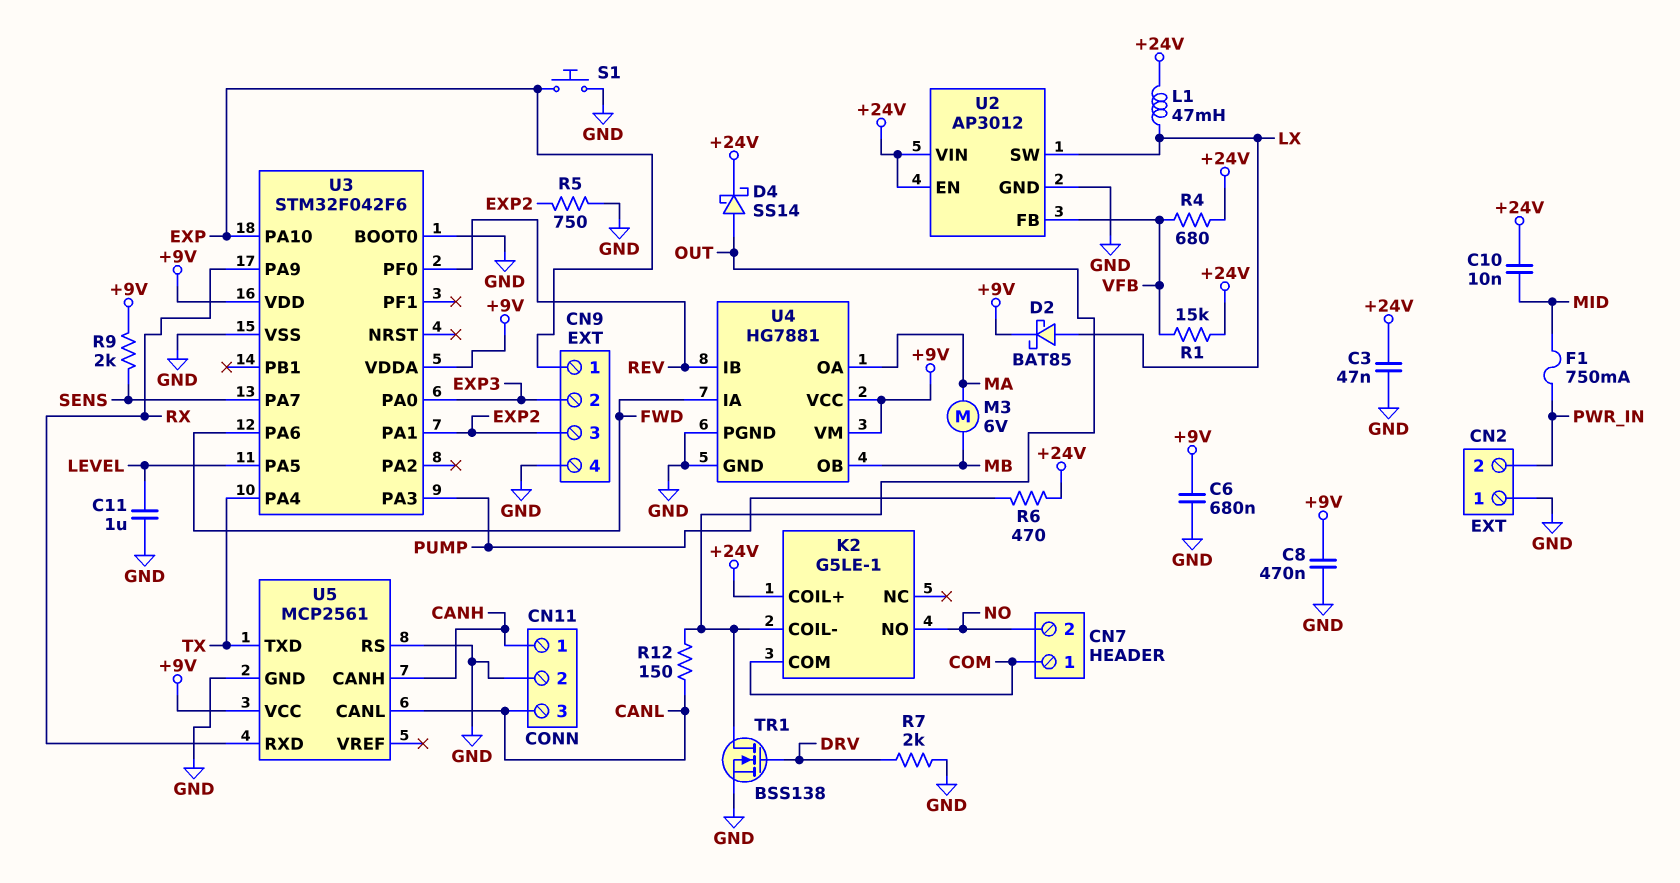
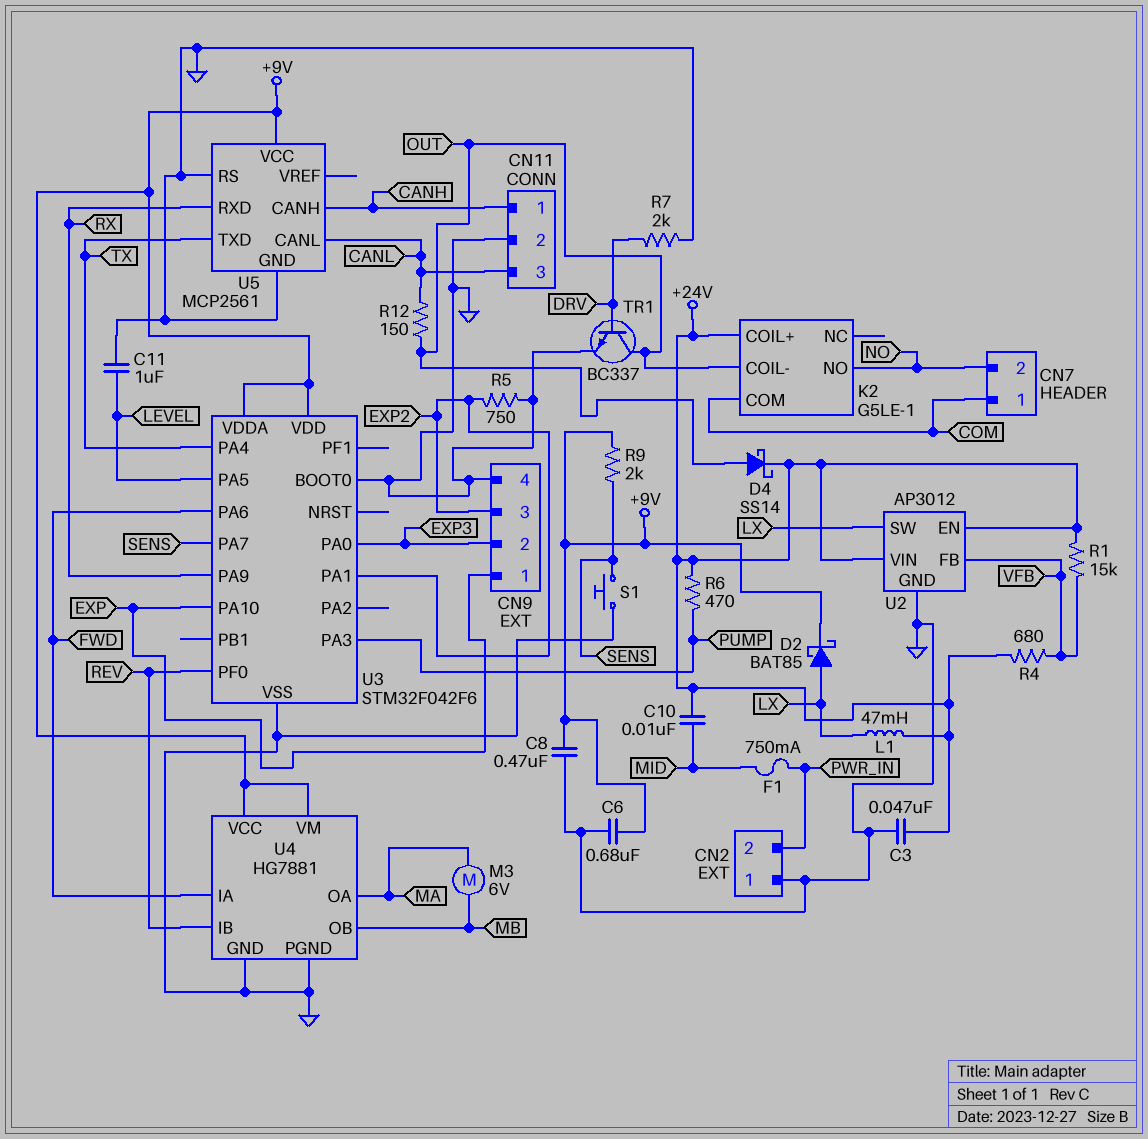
S1: button (EXP, GND) -> button (GND, SENS)
TR1: NMOS BSS138 (G DRV, D OUT, S GND) -> NPN BC337 (B DRV, C OUT, E GND)

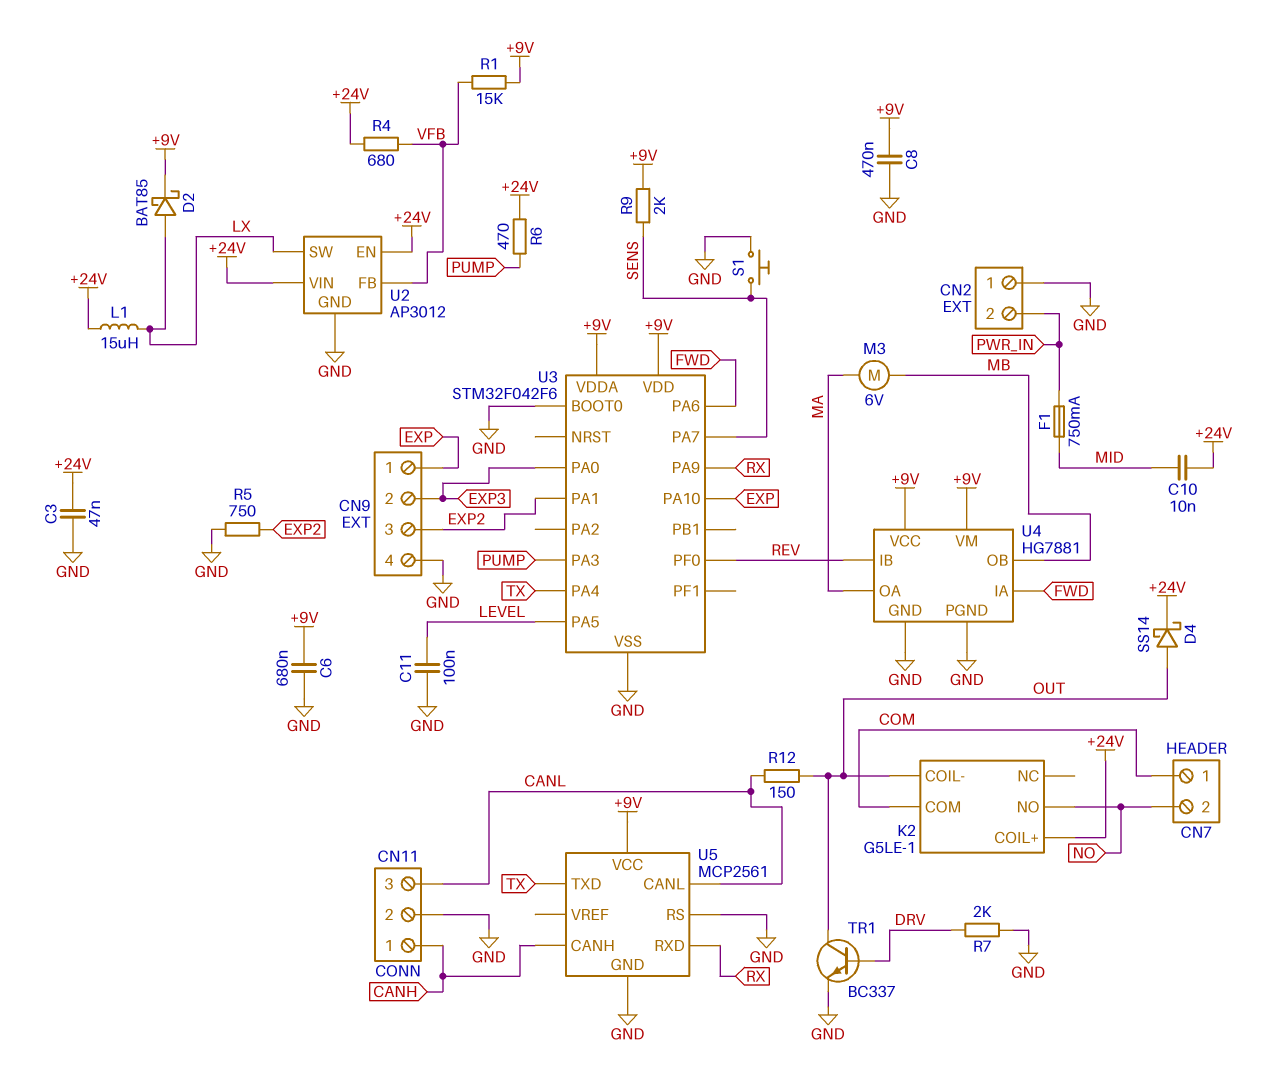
C11: 1uF (GND, LEVEL) -> 100nF (GND, LEVEL)
L1: 47mH (+24V, LX) -> 15uH (+24V, LX)
R1: 15k (+24V, VFB) -> 15k (+9V, VFB)

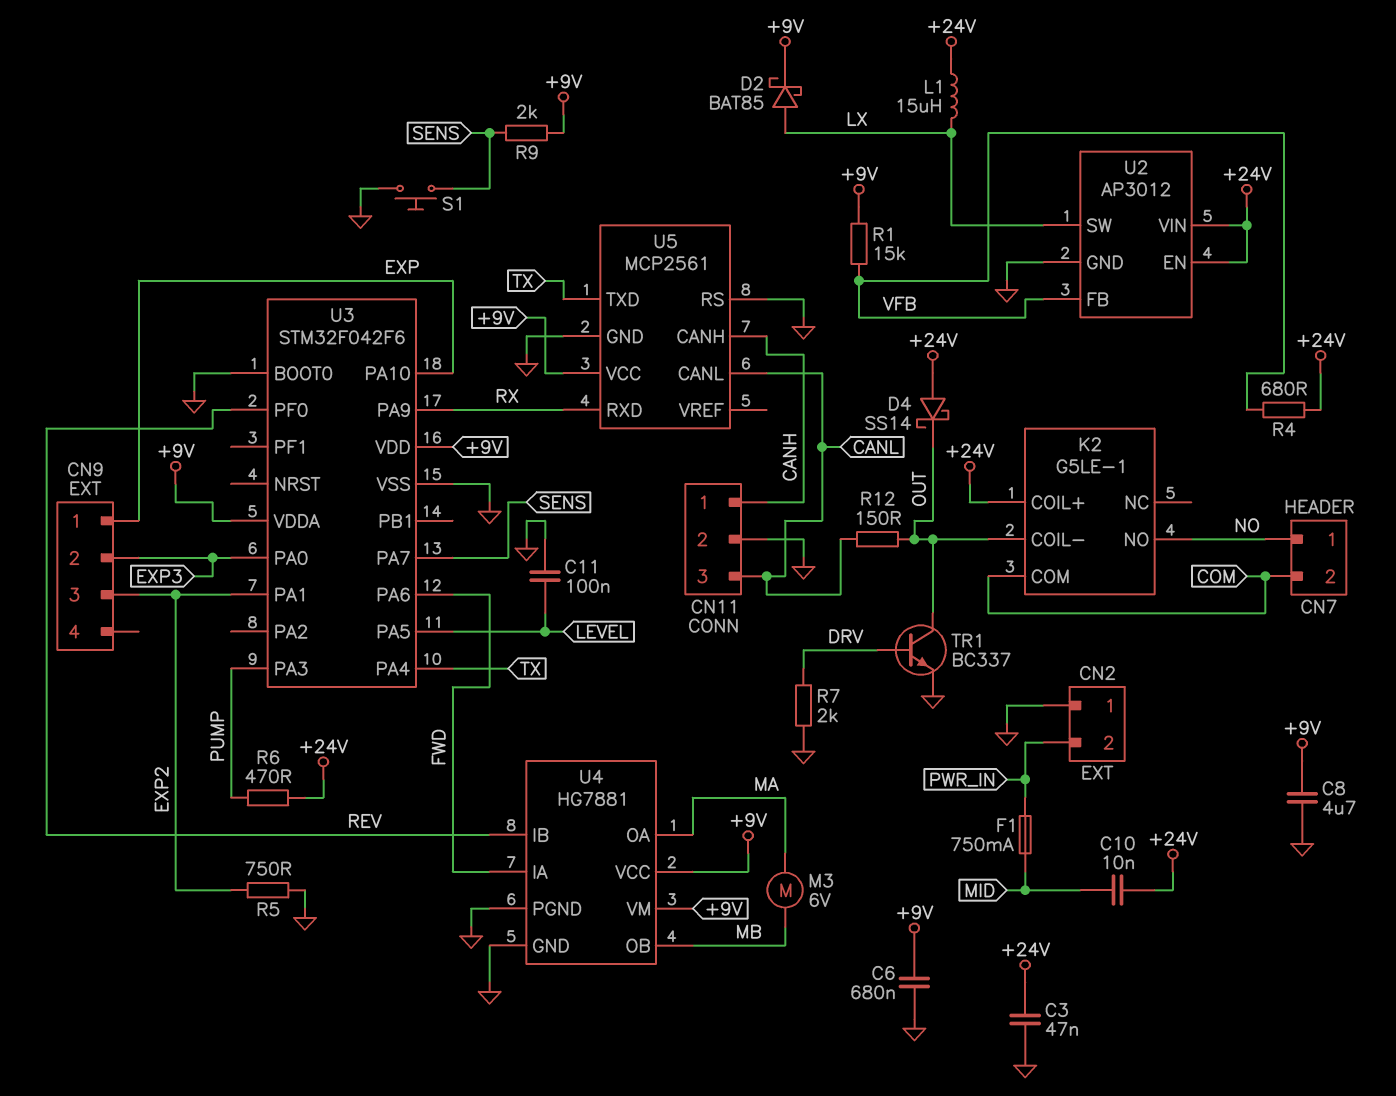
C8: 470nF (+9V, GND) -> 4.7uF (+9V, GND)
CN7 pin 1: COM -> NO
CN7 pin 2: NO -> COM
CN9 pin 4: GND -> none
D4: schottky SS14 (A OUT, K +24V) -> schottky SS14 (A +24V, K OUT)

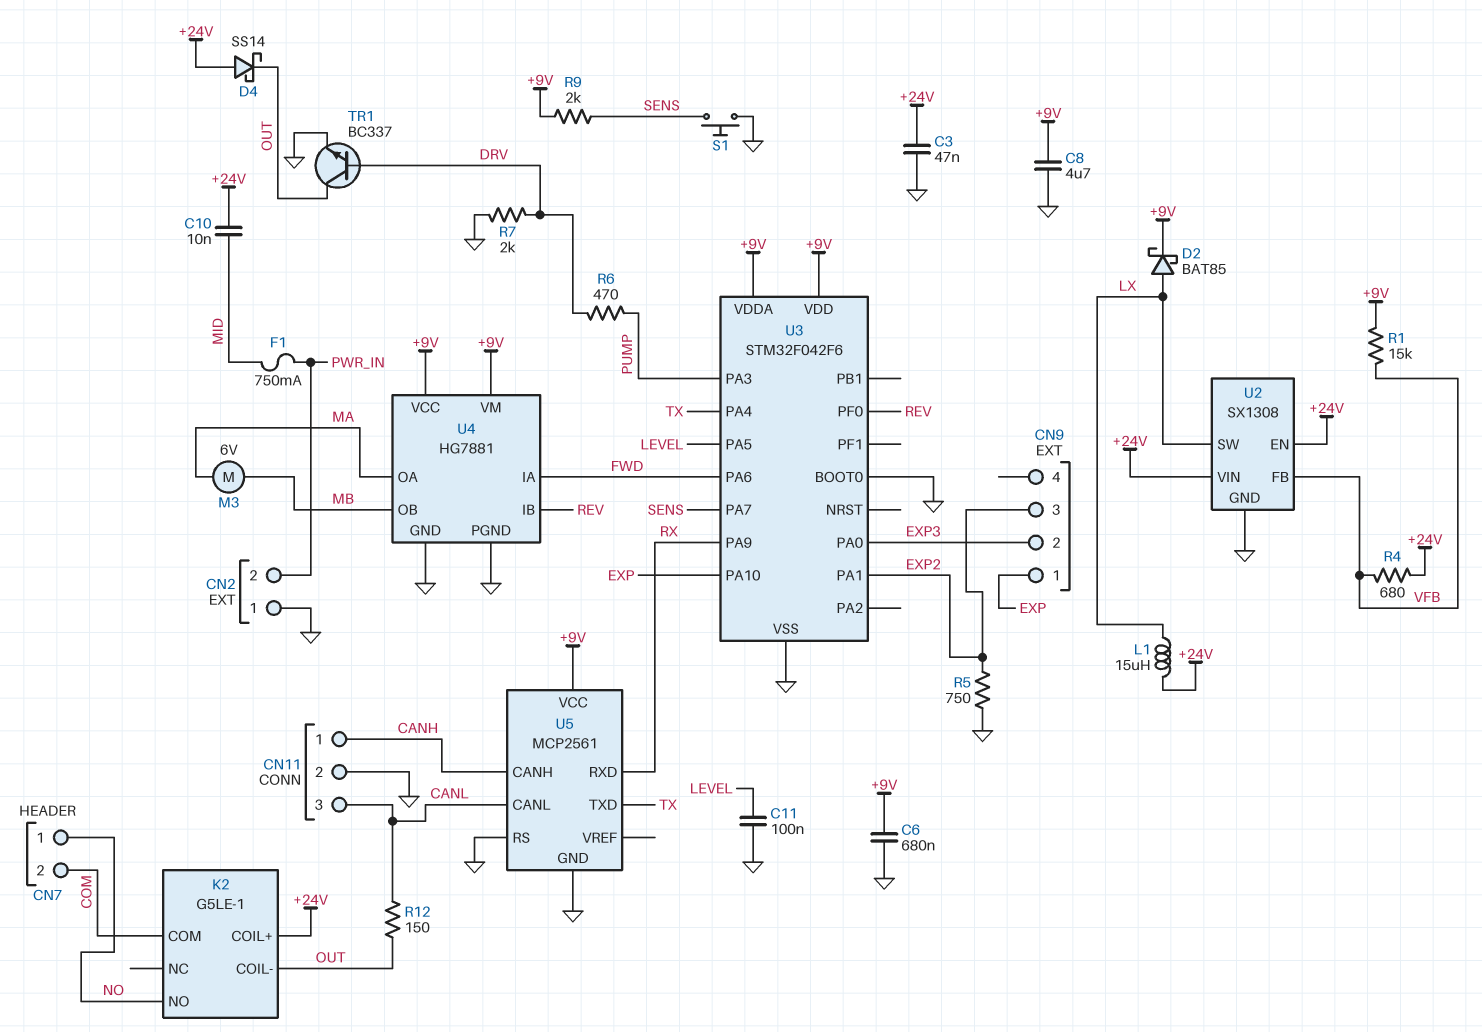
R6: 470 (+24V, PUMP) -> 470 (DRV, PUMP)
U2: AP3012 -> SX1308

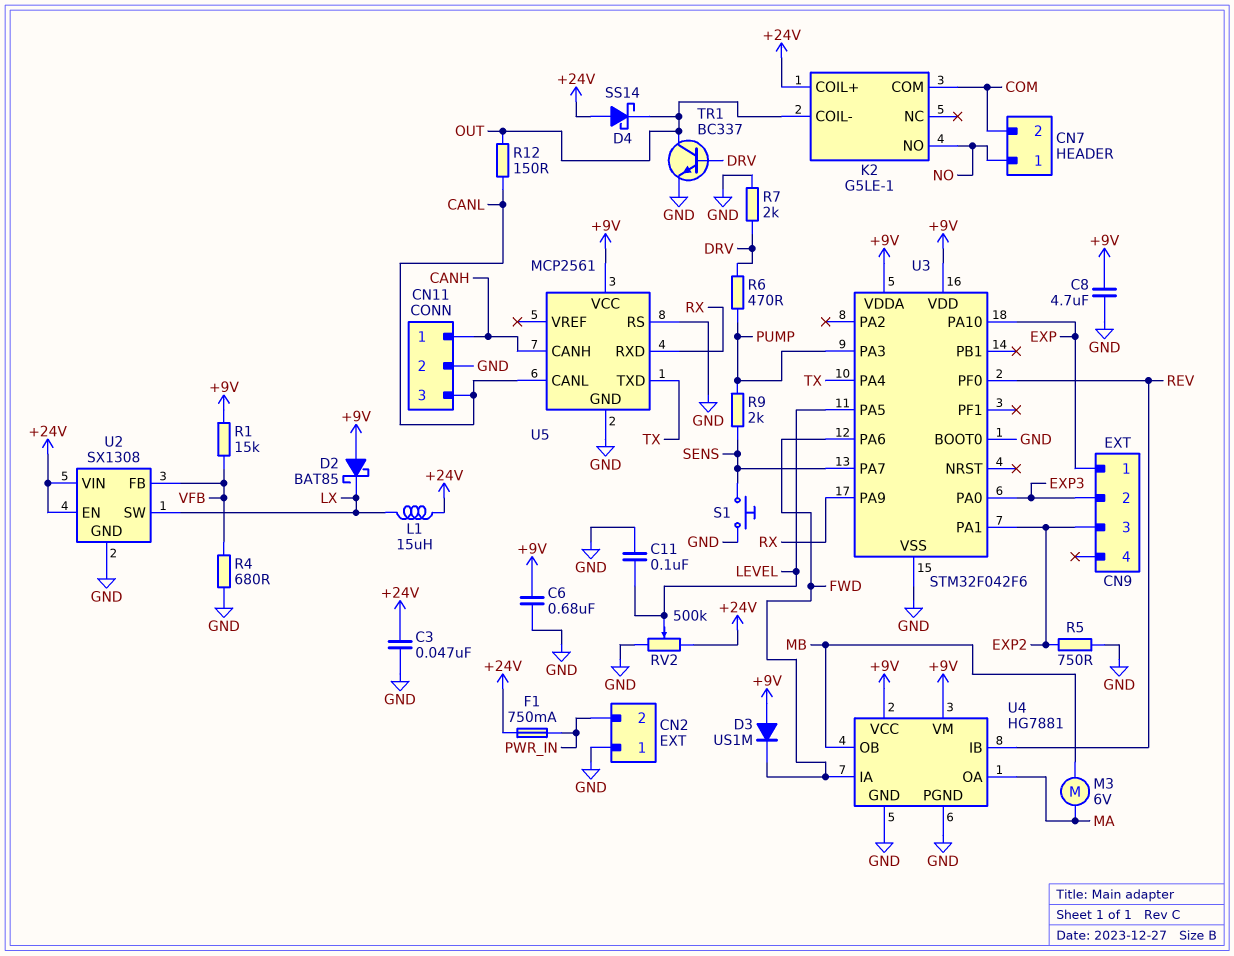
C10: 10nF (+24V, MID) -> none
D2: schottky BAT85 (A LX, K +9V) -> schottky BAT85 (A +9V, K LX)
D3: none -> diode US1M (A +9V, K FWD)
F1: 750mA (MID, PWR_IN) -> 750mA (+24V, PWR_IN)
R4: 680 (+24V, VFB) -> 680 (GND, VFB)
R9: 2k (+9V, SENS) -> 2k (PUMP, SENS)
RV2: none -> 500k (+24V, GND, wiper LEVEL)

